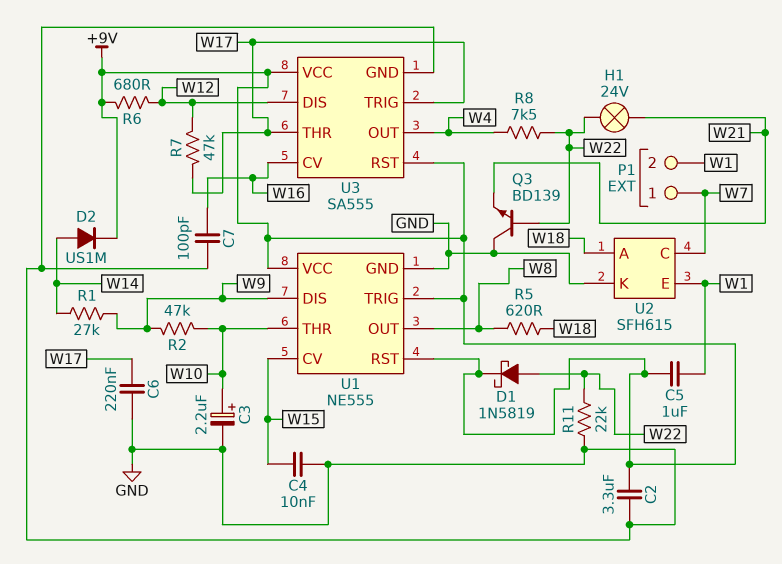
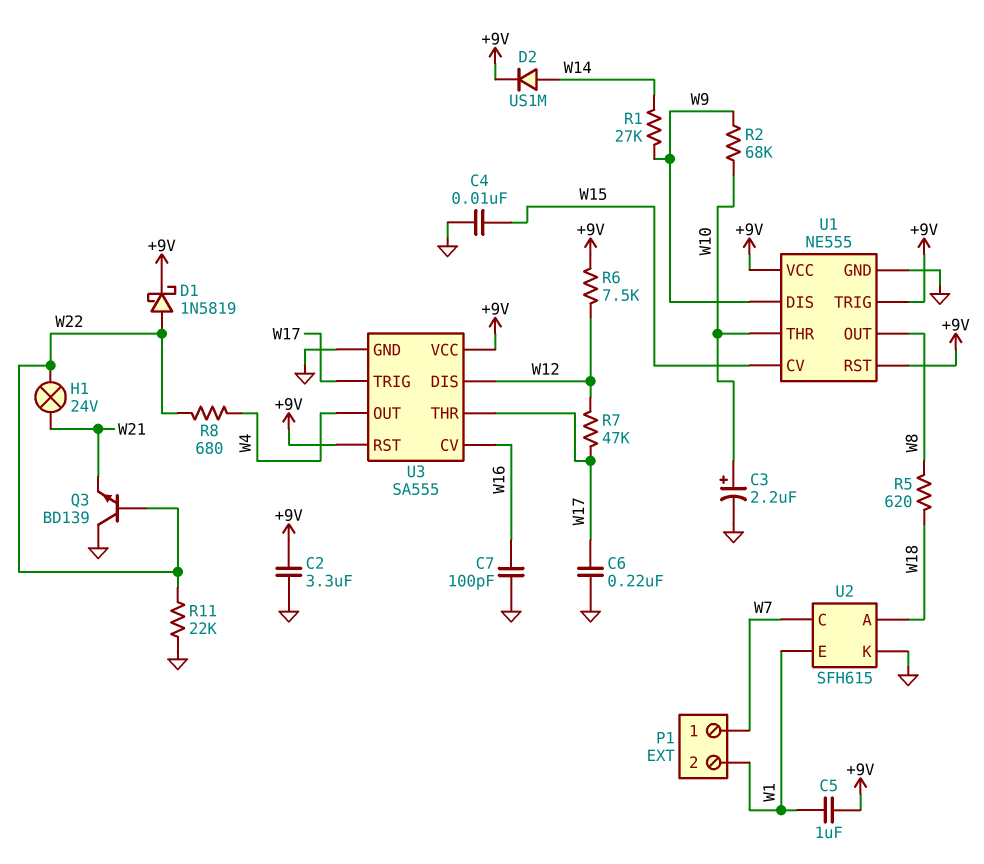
R2: 47k (W9, W10) -> 68k (W9, W10)
R6: 680 (+9V, W12) -> 7.5k (+9V, W12)
R8: 7.5k (W4, W22) -> 680 (W4, W22)

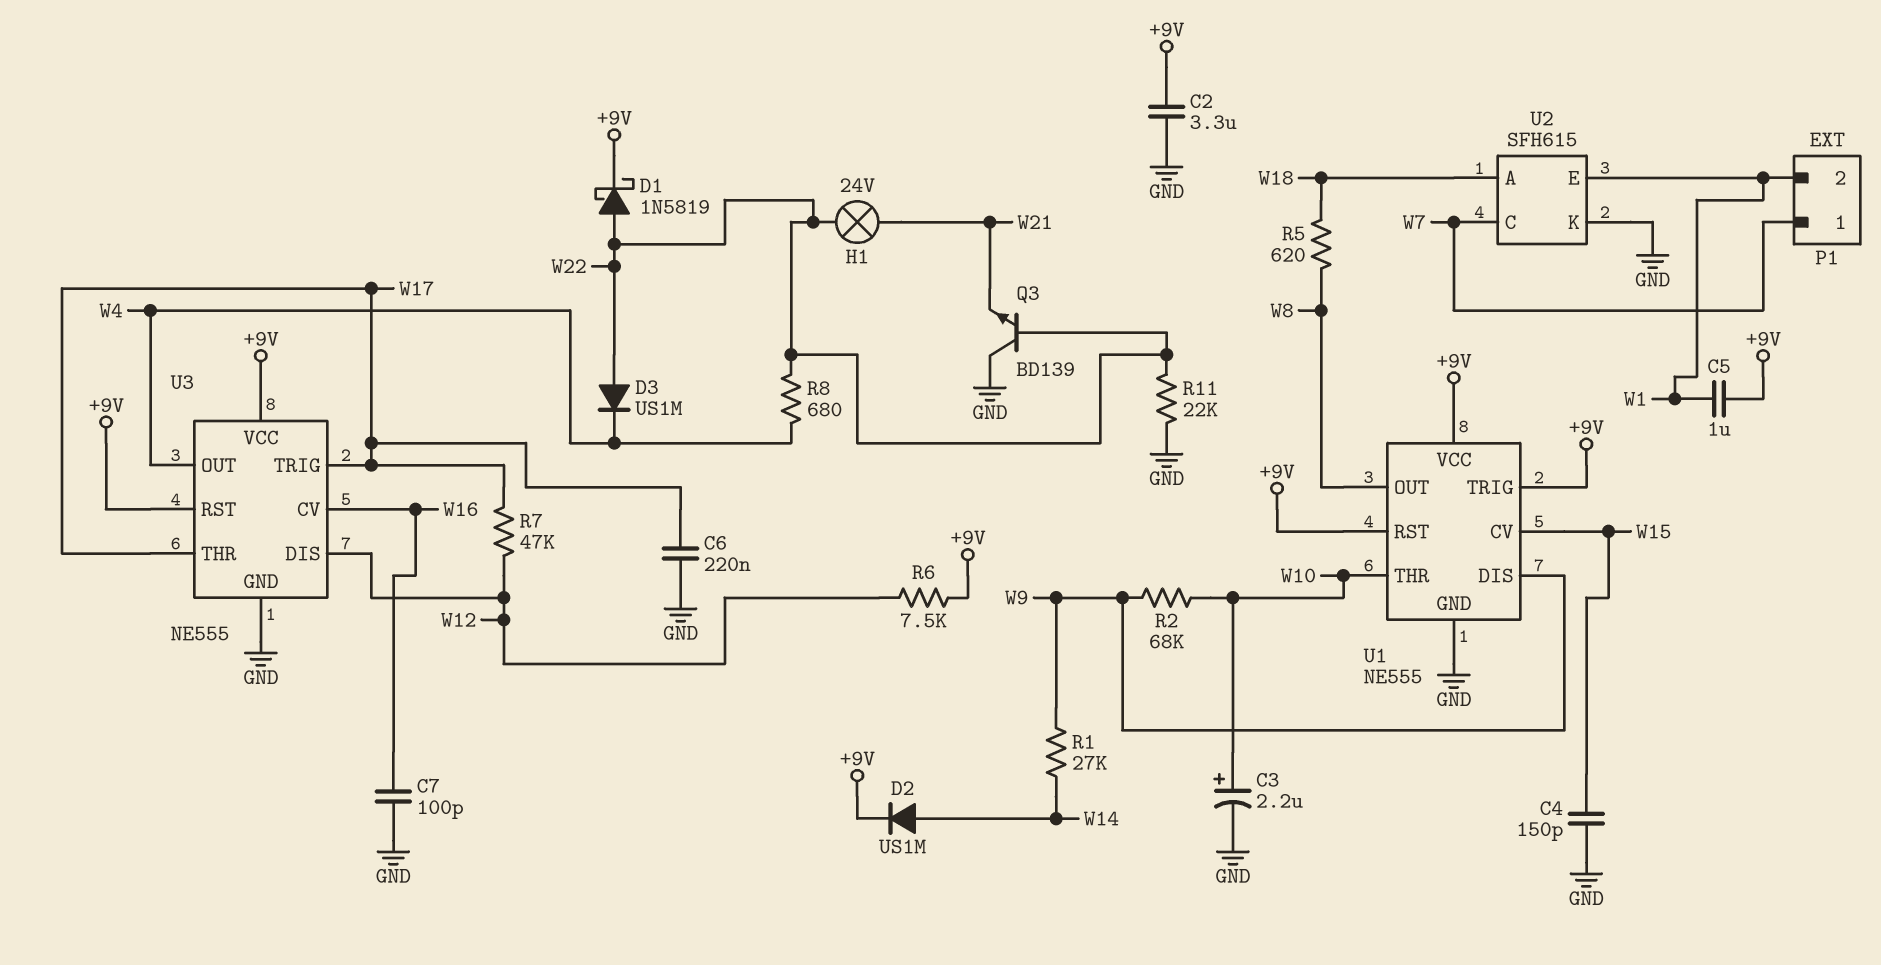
C4: 10nF (GND, W15) -> 150pF (GND, W15)
D3: none -> diode US1M (A W22, K W4)
U3: SA555 -> NE555

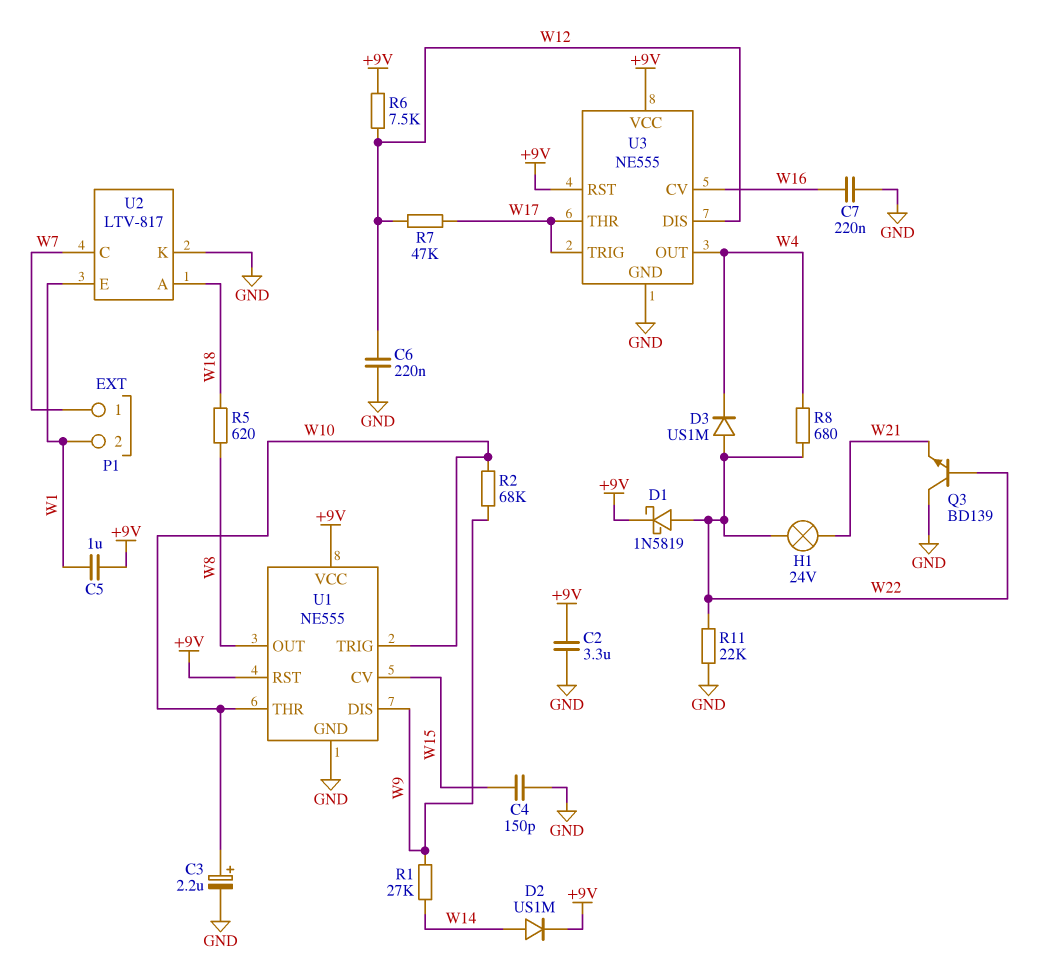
C6: 220nF (GND, W17) -> 220nF (GND, W12)
C7: 100pF (GND, W16) -> 220nF (GND, W16)
U1 pin TRIG: +9V -> W10
U2: SFH615 -> LTV-817

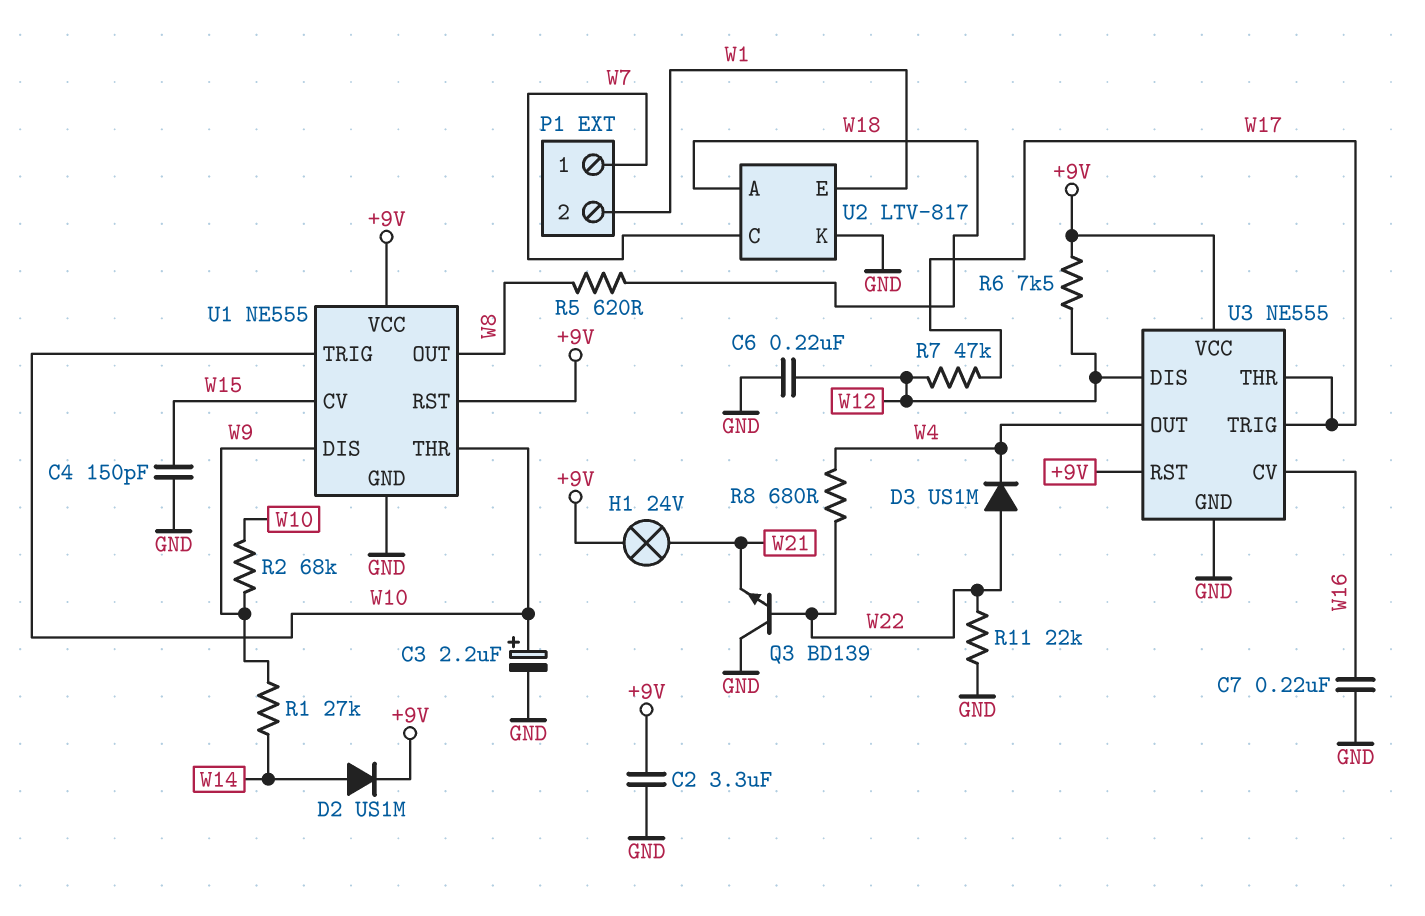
C5: 1uF (+9V, W1) -> none
D1: schottky 1N5819 (A W22, K +9V) -> none
H1: lamp 24V (W21, W22) -> lamp 24V (+9V, W21)

